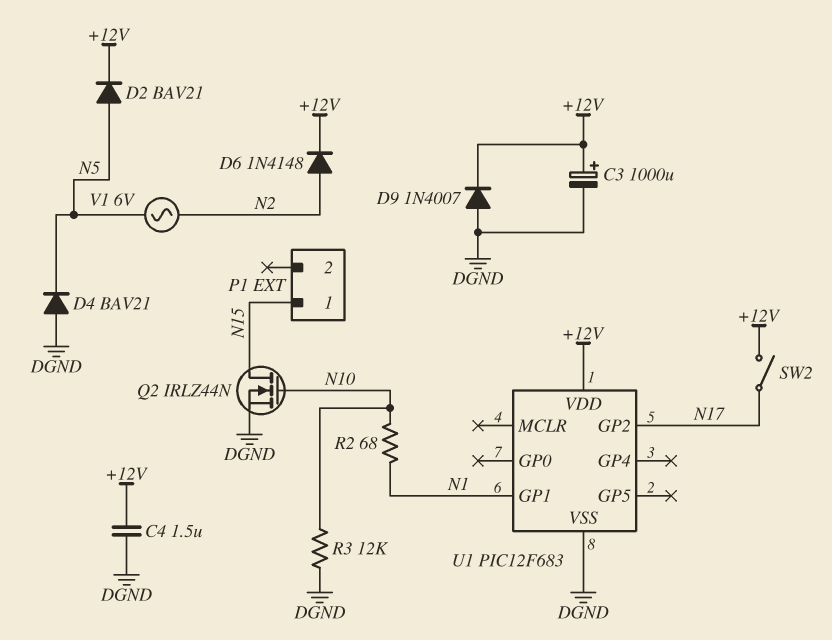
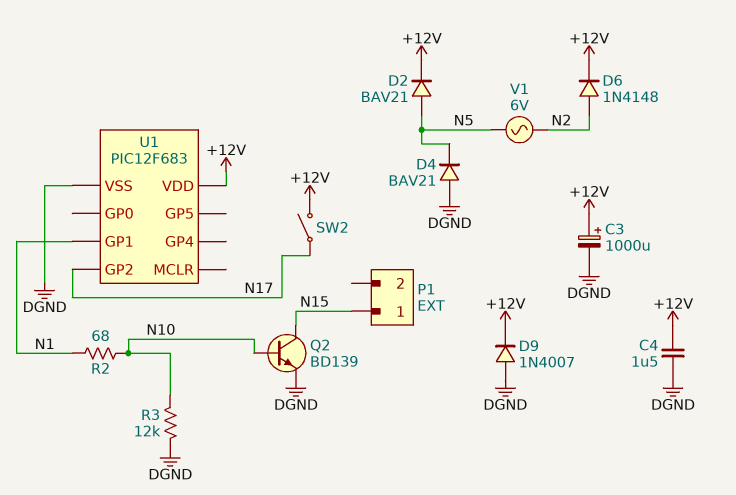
Q2: NMOS IRLZ44N (G N10, D N15, S DGND) -> NPN BD139 (B N10, C N15, E DGND)

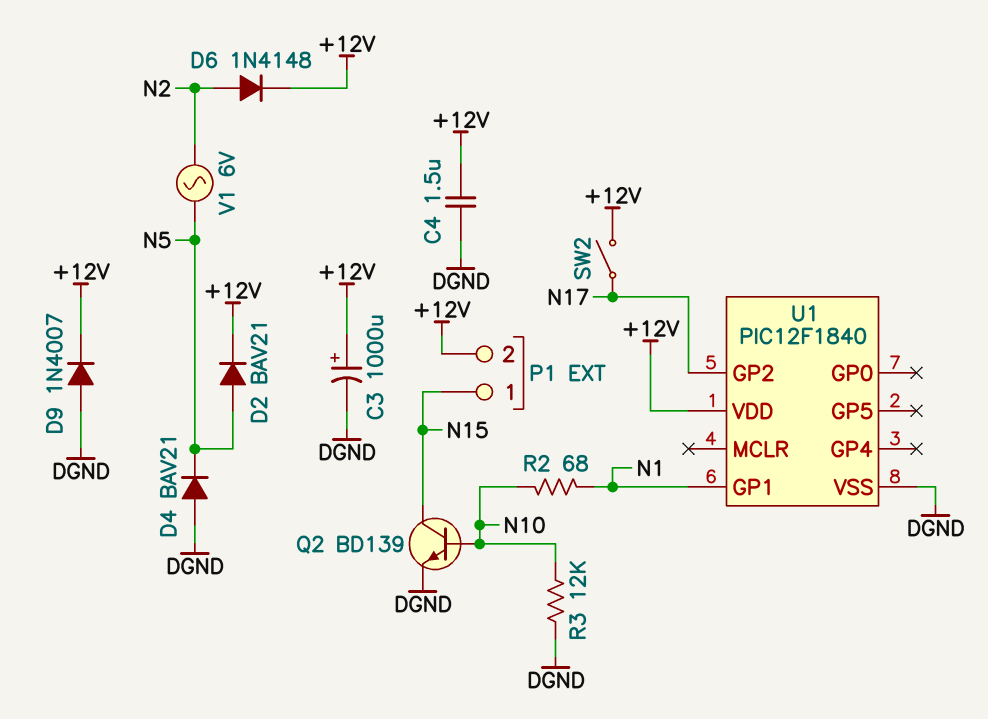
P1 pin 2: none -> +12V
U1: PIC12F683 -> PIC12F1840

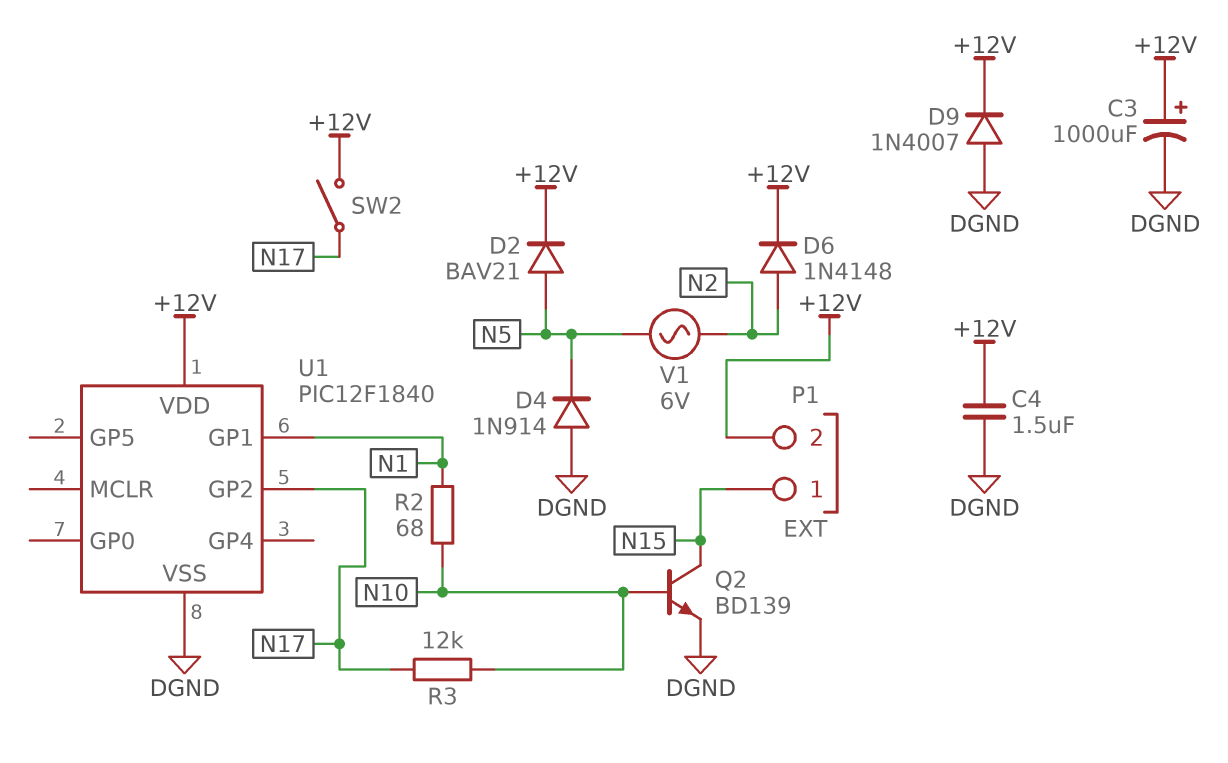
D4: diode BAV21 (A DGND, K N5) -> diode 1N914 (A DGND, K N5)
R3: 12k (DGND, N10) -> 12k (N10, N17)

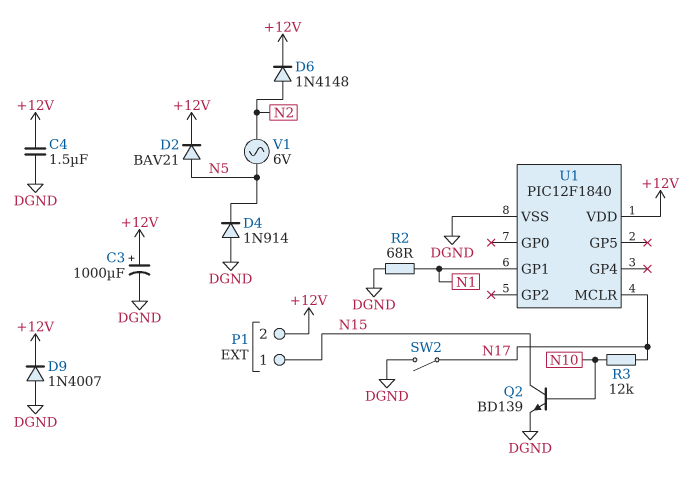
R2: 68 (N1, N10) -> 68 (DGND, N1)
SW2: switch (+12V, N17) -> switch (DGND, N17)
U1 pin GP2: N17 -> none
U1 pin MCLR: none -> N17

